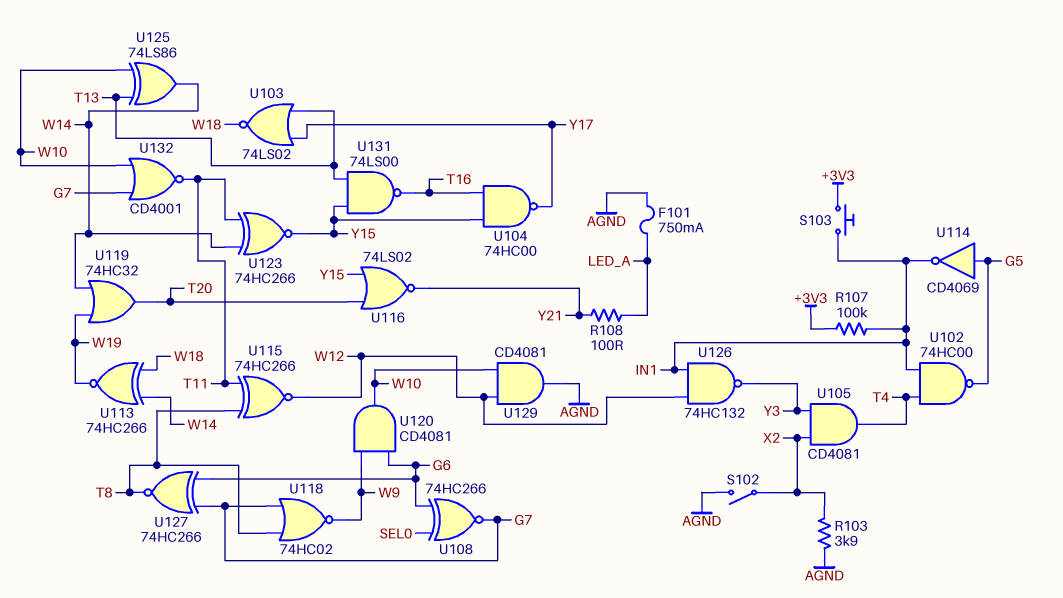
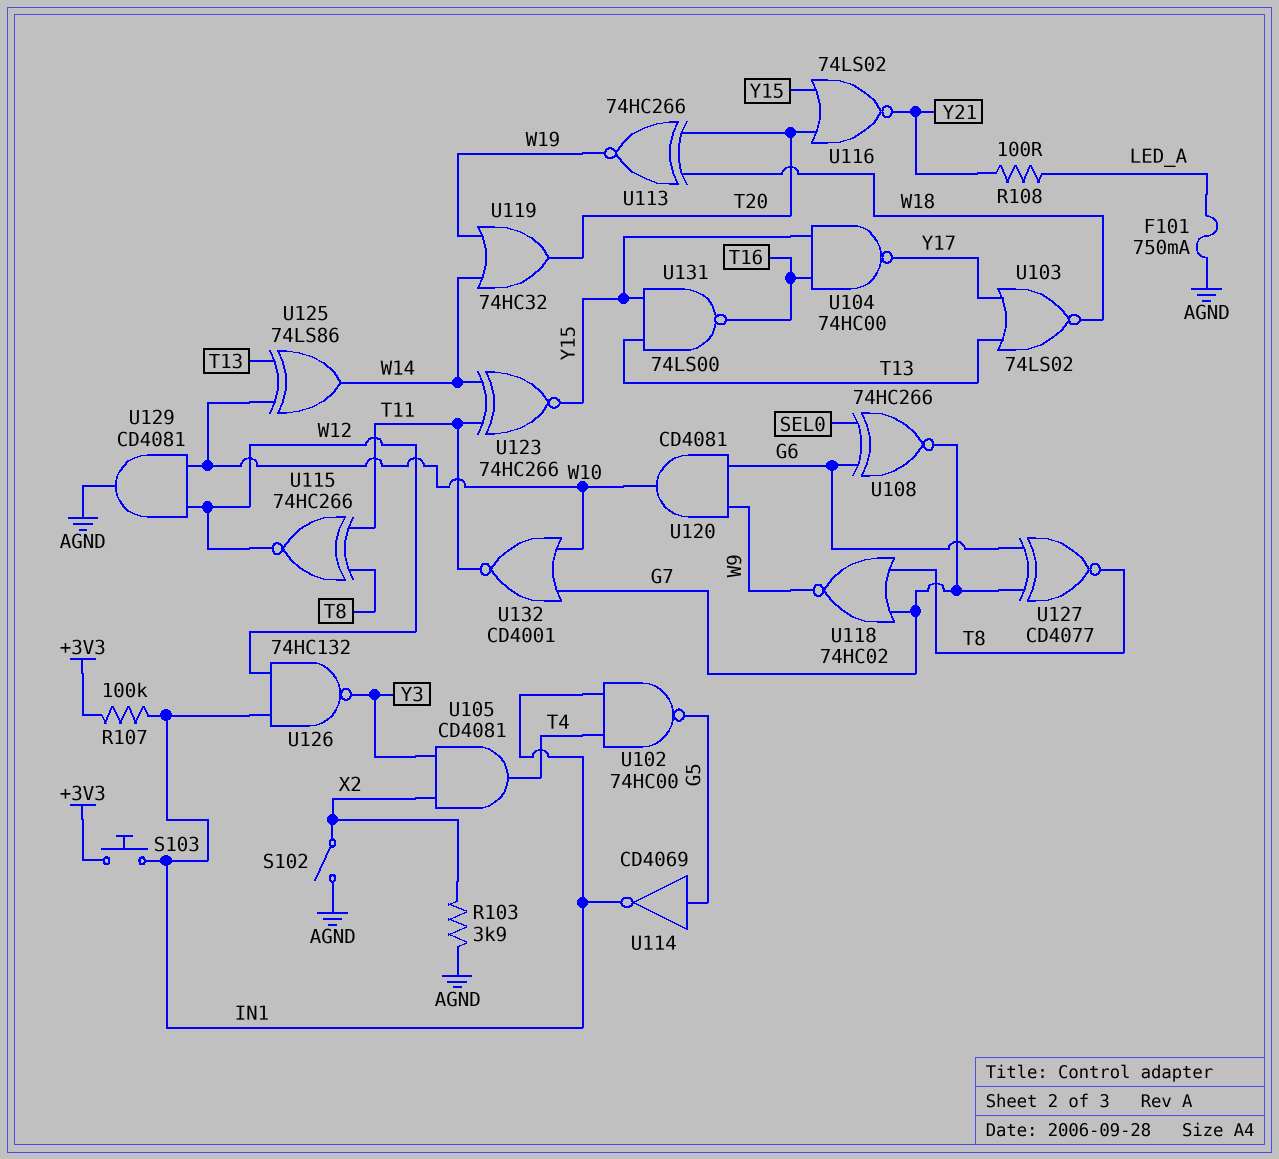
U113: XNOR 74HC266 (in W14, in W18, out W19) -> XNOR 74HC266 (in T20, in W18, out W19)
U127: XNOR 74HC266 (in G6, in G7, out T8) -> XNOR CD4077 (in G6, in G7, out T8)

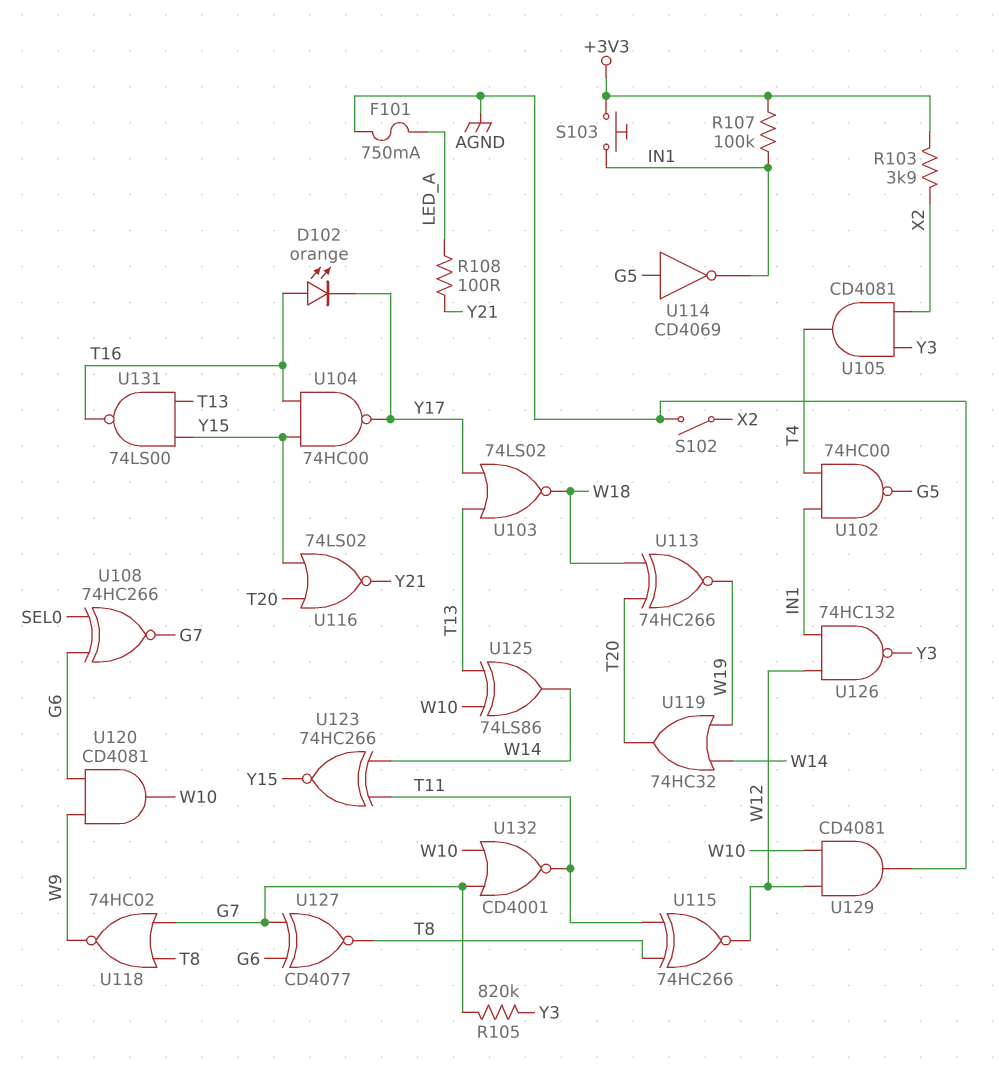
D102: none -> LED orange (A T16, K Y17)
R103: 3.9k (AGND, X2) -> 3.9k (+3V3, X2)
R105: none -> 820k (G7, Y3)

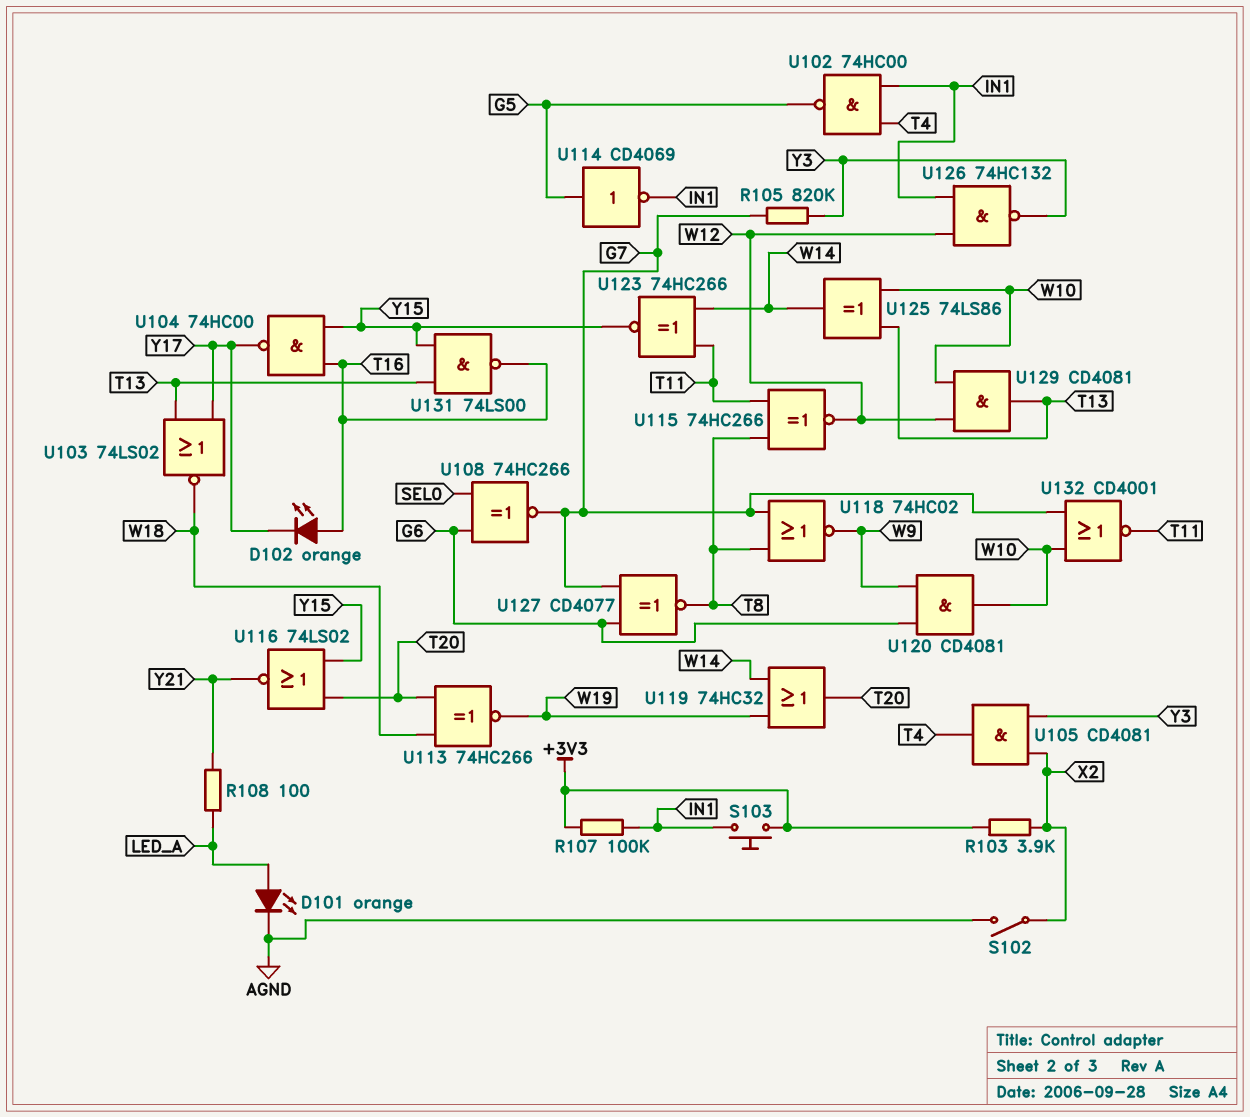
D101: none -> LED orange (A LED_A, K AGND)
F101: 750mA (AGND, LED_A) -> none
U129: AND CD4081 (in W10, in W12, out AGND) -> AND CD4081 (in W10, in W12, out T13)

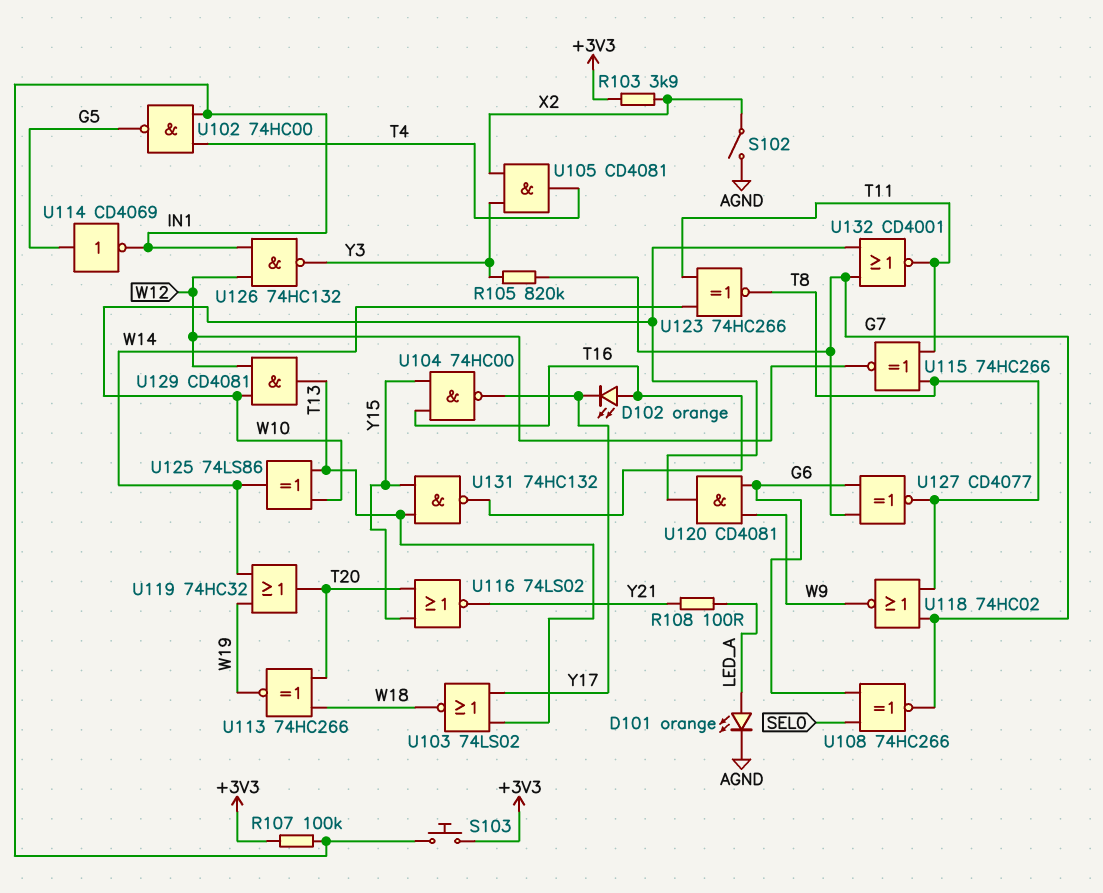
U123: XNOR 74HC266 (in T11, in W14, out Y15) -> XNOR 74HC266 (in T11, in W14, out T8)
U131: NAND 74LS00 (in T13, in Y15, out T16) -> NAND 74HC132 (in T13, in Y15, out T16)

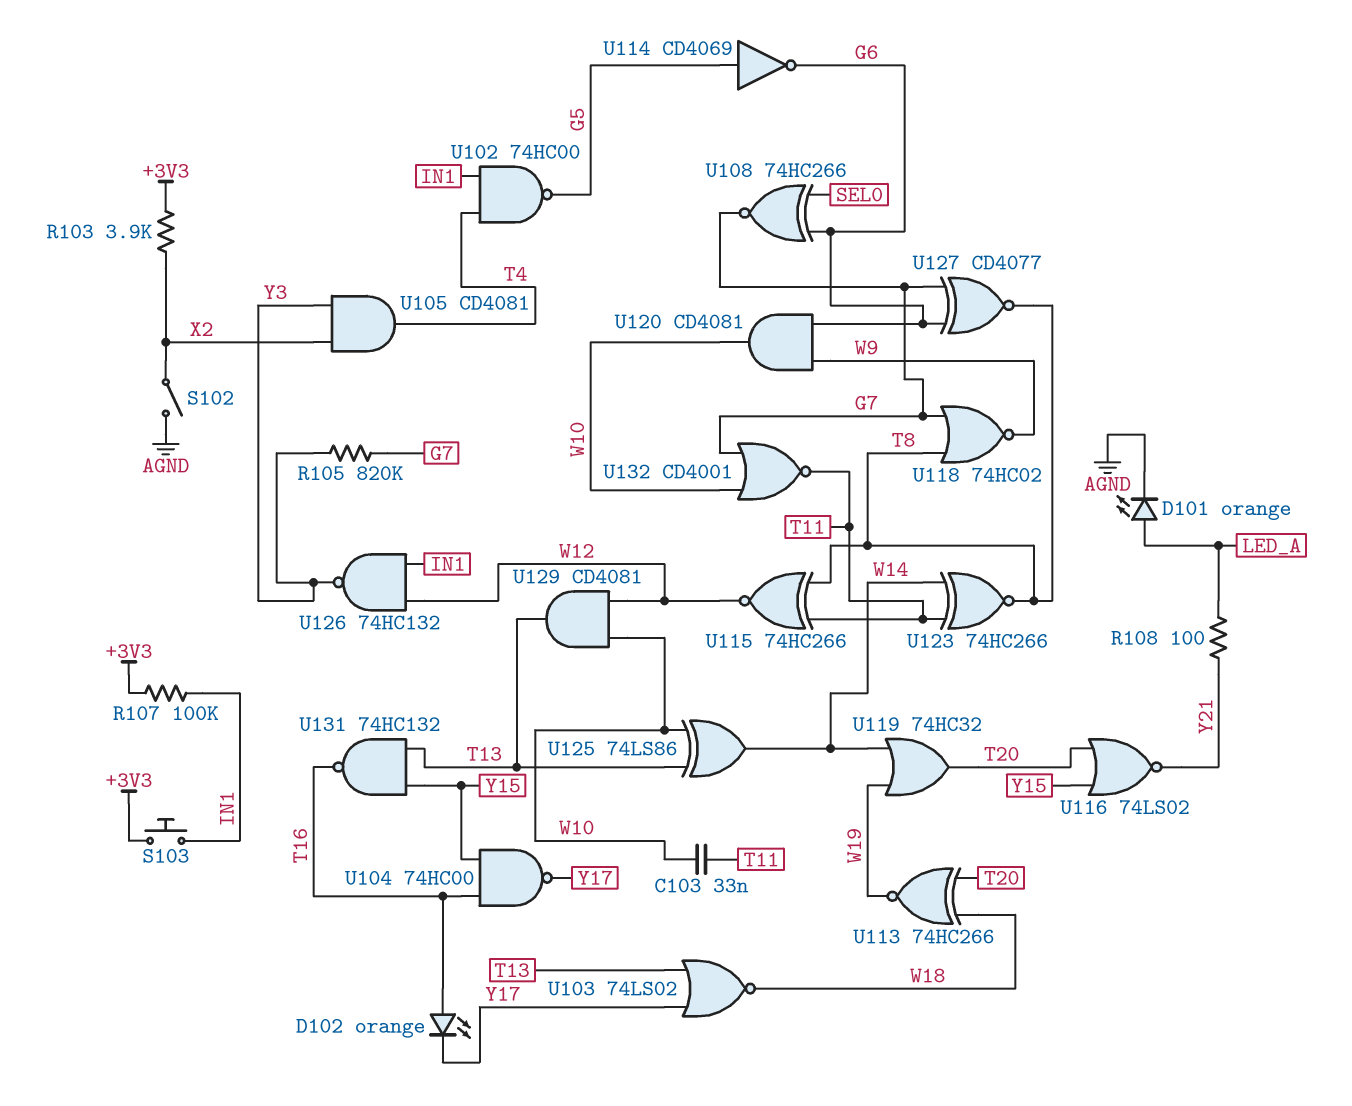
C103: none -> 33nF (T11, W10)
U114: NOT CD4069 (in G5, out IN1) -> NOT CD4069 (in G5, out G6)

